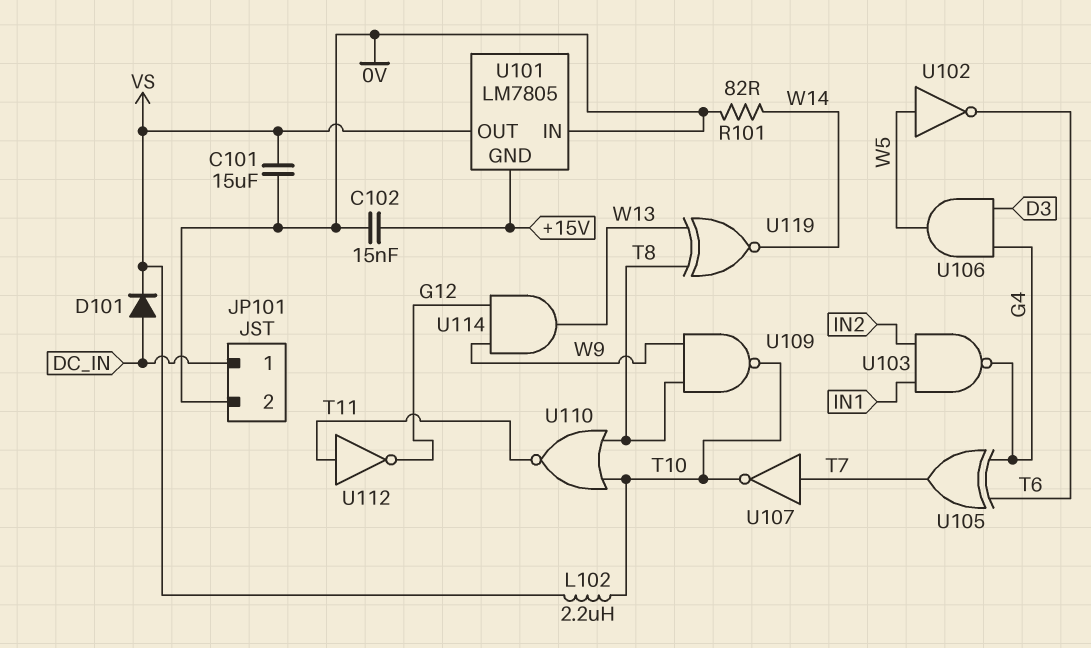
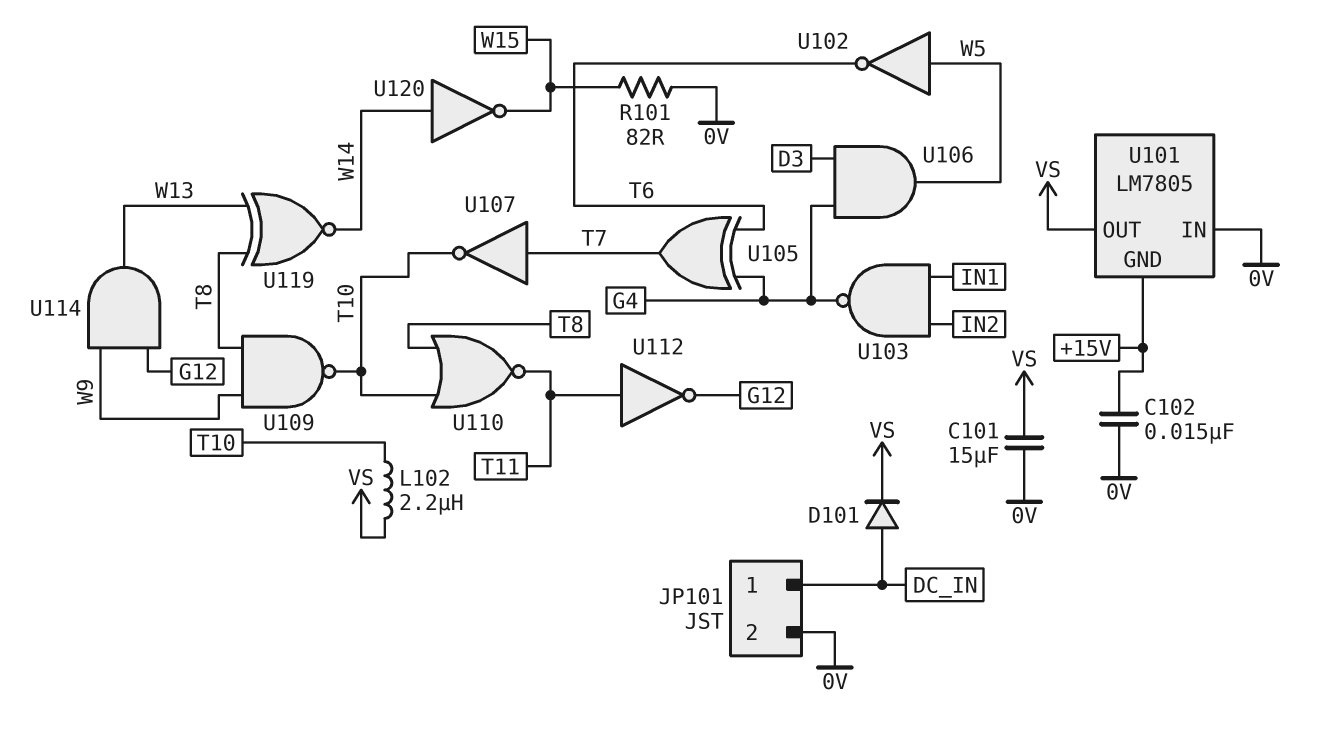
R101: 82 (0V, W14) -> 82 (0V, W15)
U120: none -> NOT (in W14, out W15)

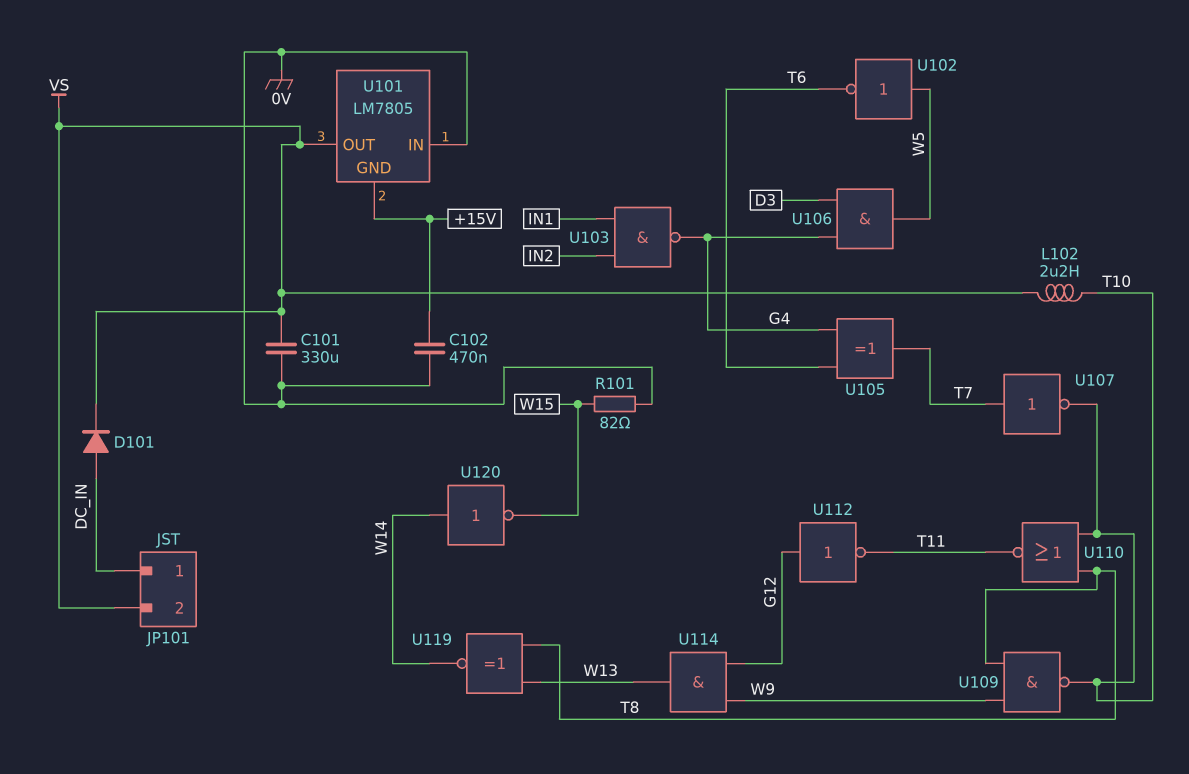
C101: 15uF (0V, VS) -> 330uF (0V, VS)
C102: 15nF (+15V, 0V) -> 470nF (+15V, 0V)
JP101 pin 2: 0V -> VS
U112: NOT (in T11, out G12) -> NOT (in G12, out T11)

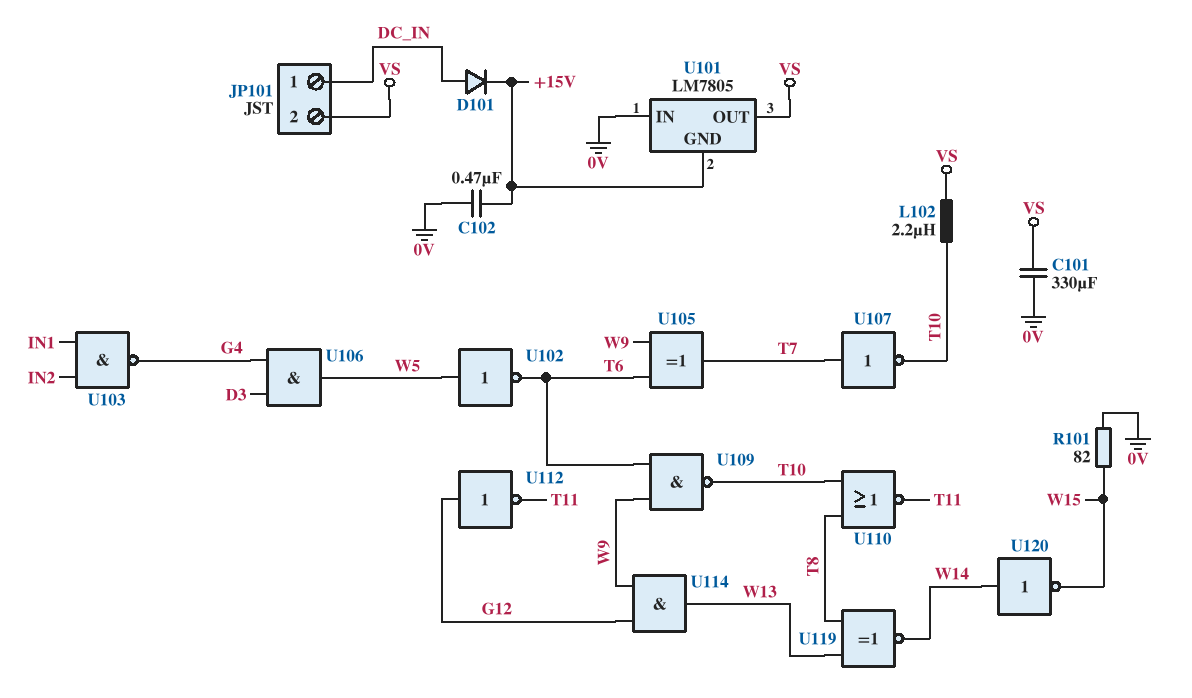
D101: diode (A DC_IN, K VS) -> diode (A DC_IN, K +15V)
U105: XOR (in G4, in T6, out T7) -> XOR (in T6, in W9, out T7)
U109: NAND (in T8, in W9, out T10) -> NAND (in T6, in W9, out T10)

